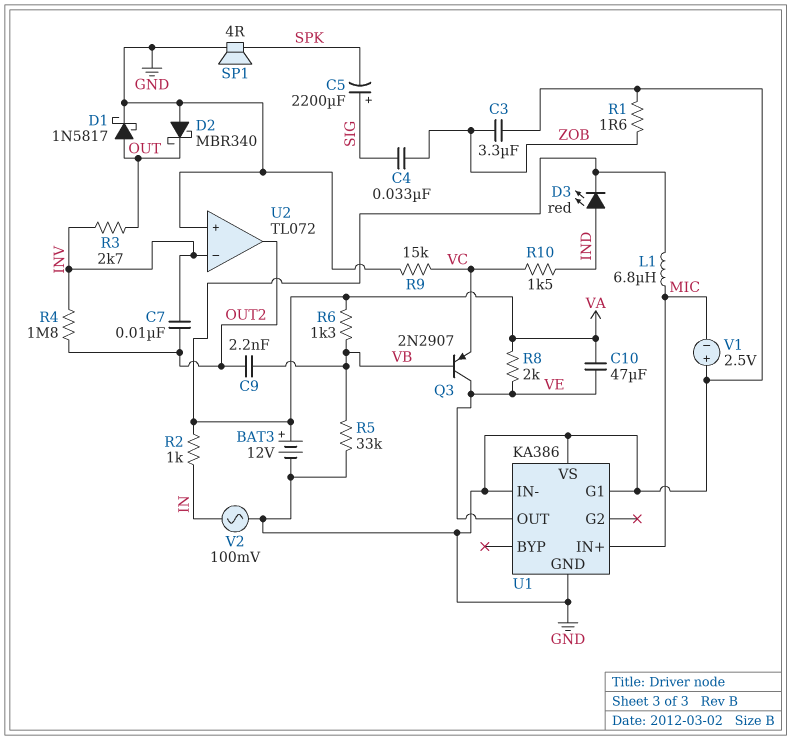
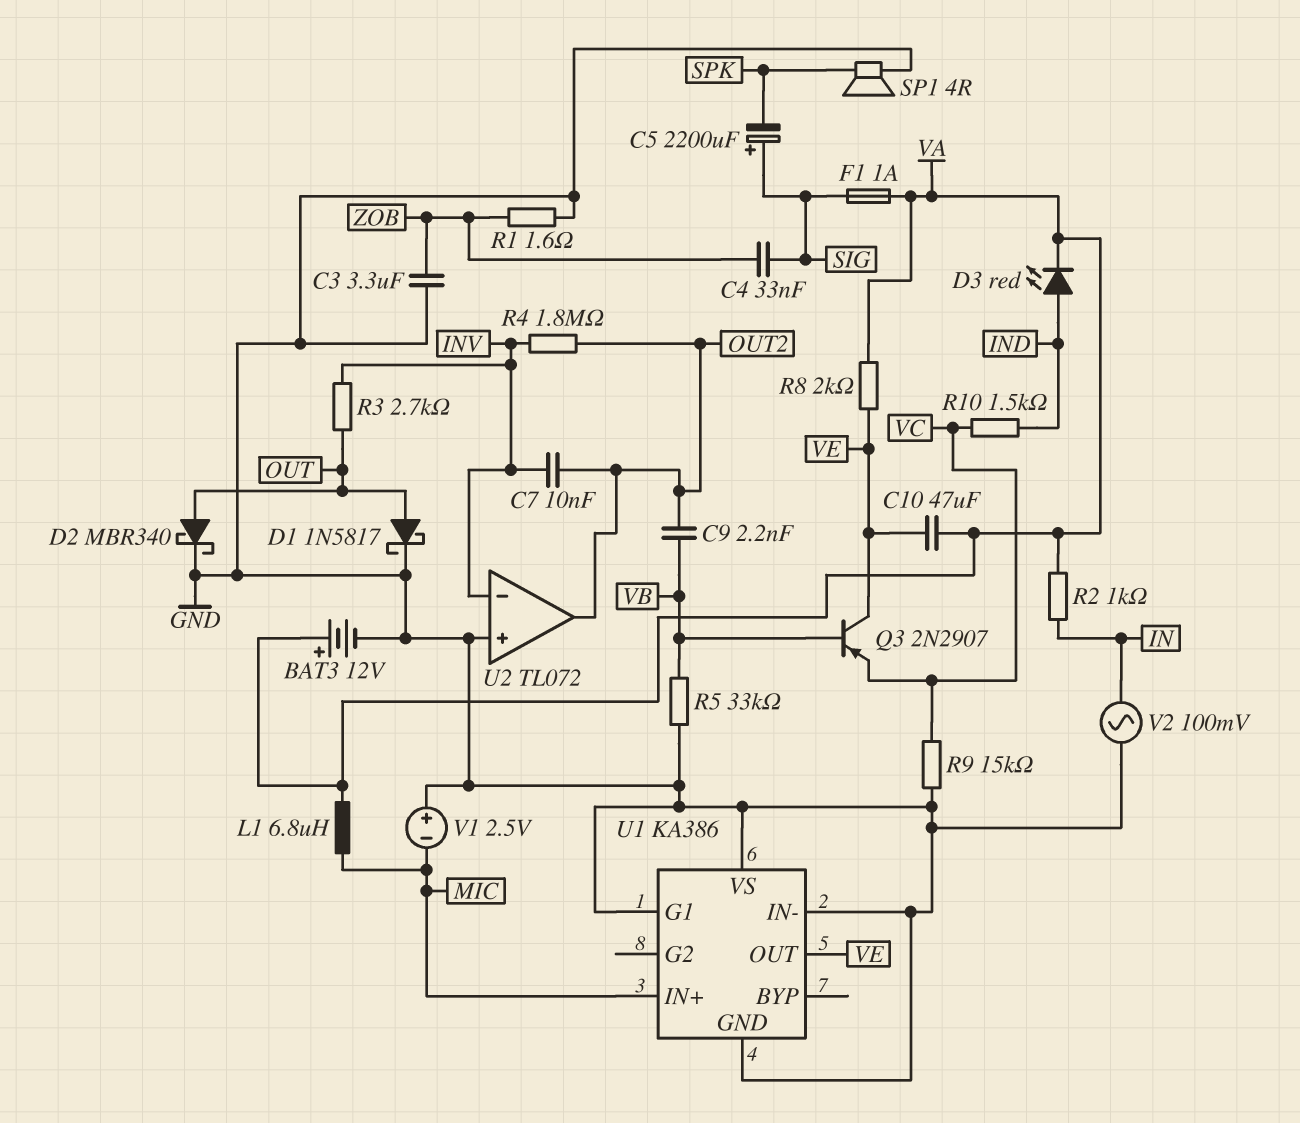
D2: schottky MBR340 (A GND, K OUT) -> schottky MBR340 (A OUT, K GND)
F1: none -> 1A (SIG, VA)
R6: 1.3k (VA, VB) -> none

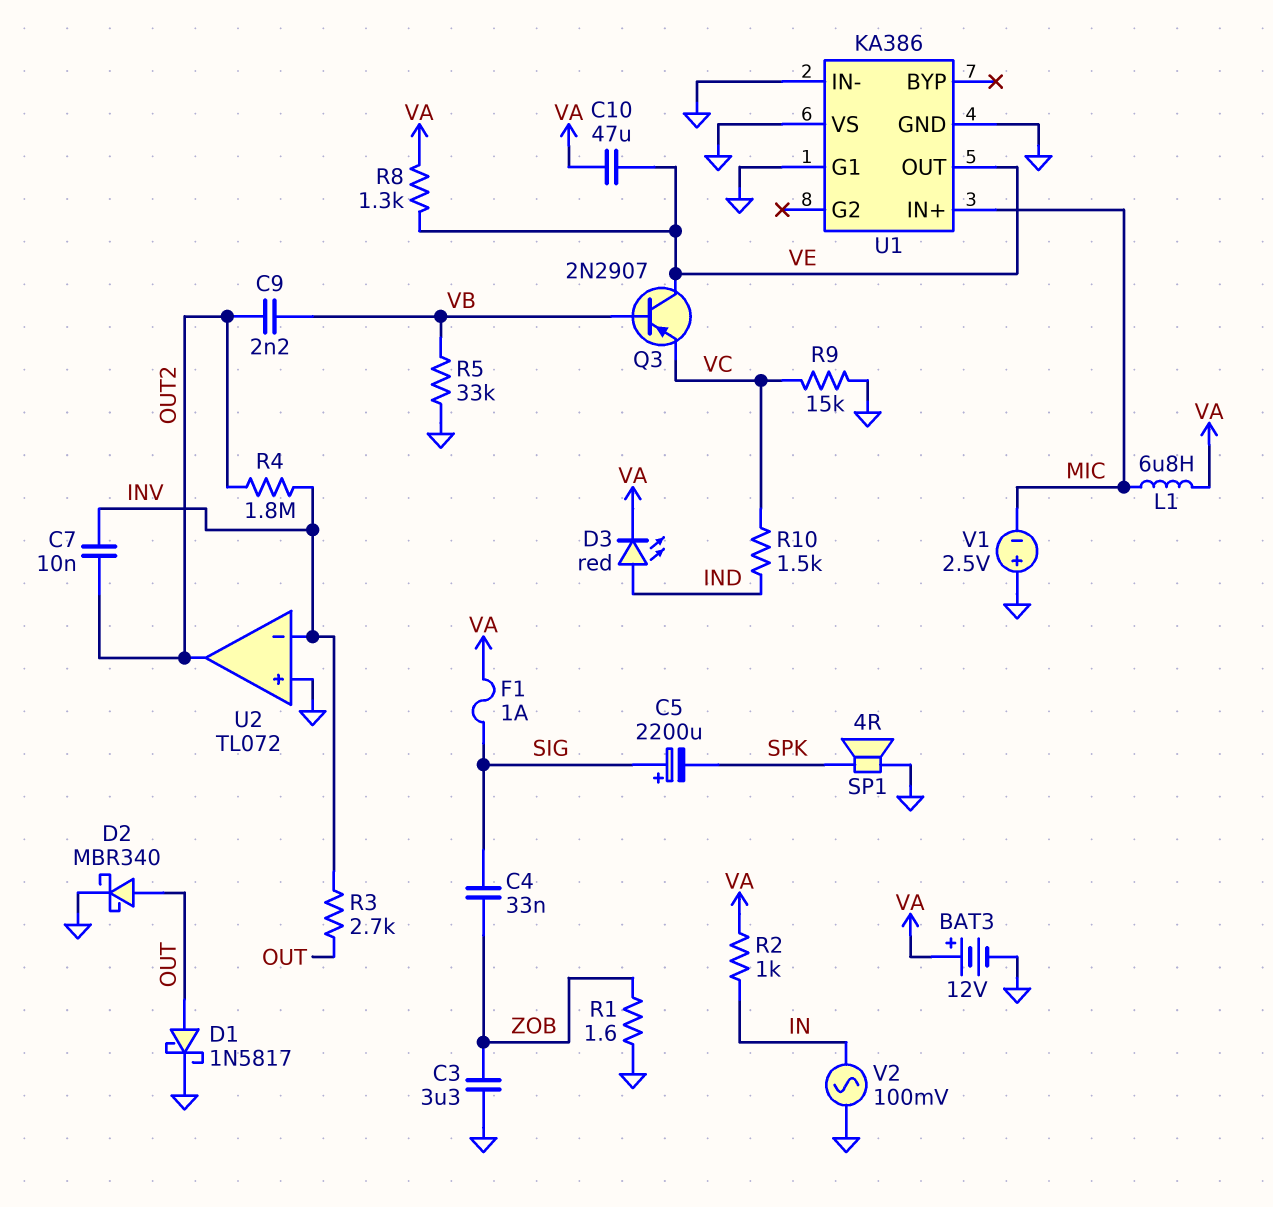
R8: 2k (VA, VE) -> 1.3k (VA, VE)

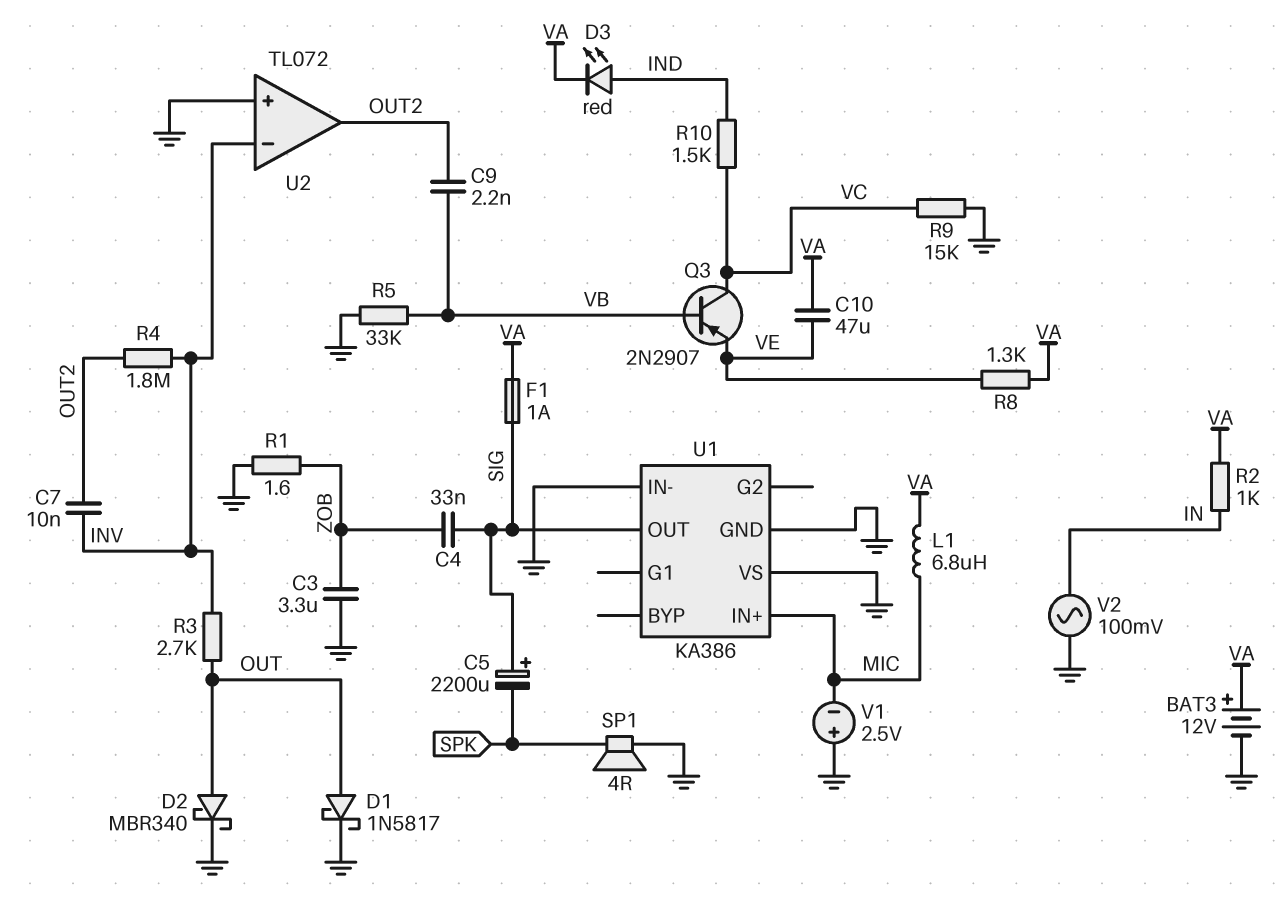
Q3: PNP 2N2907 (B VB, C VE, E VC) -> PNP 2N2907 (B VB, C VC, E VE)
U1 pin G1: GND -> none
U1 pin OUT: VE -> SIG

